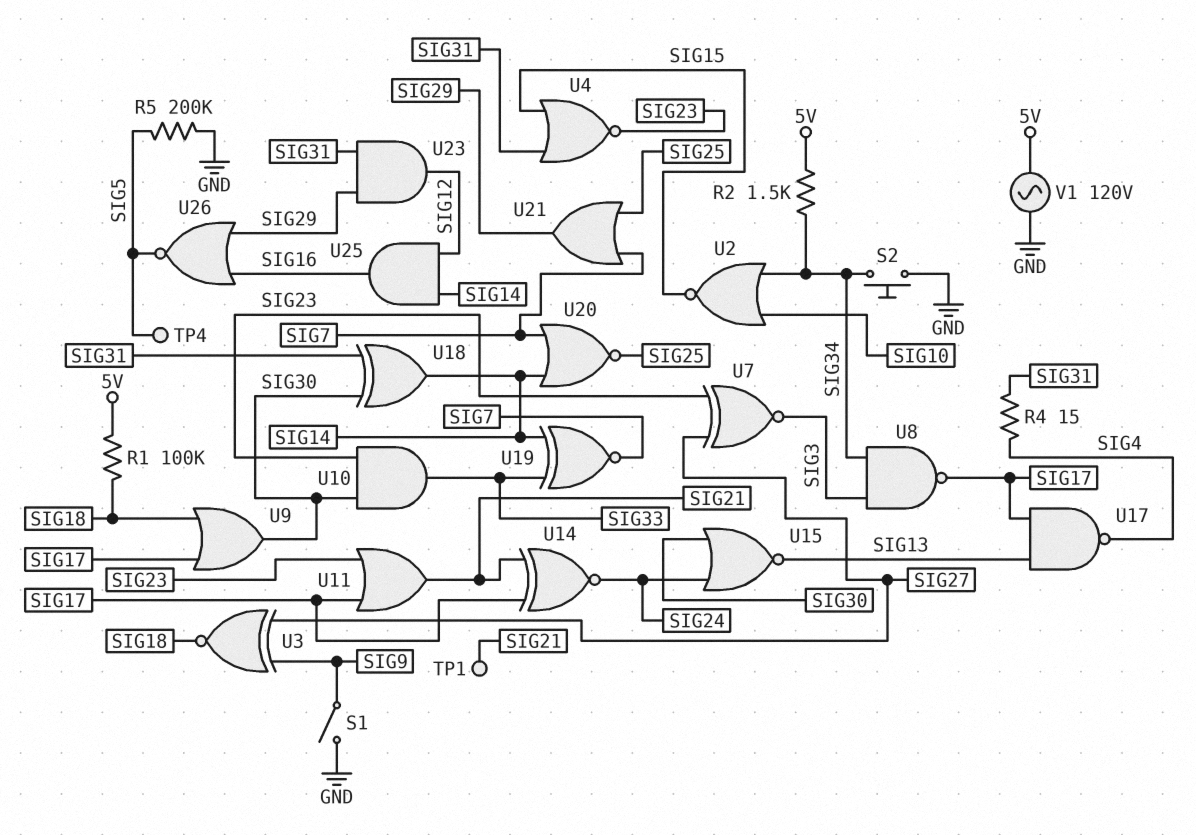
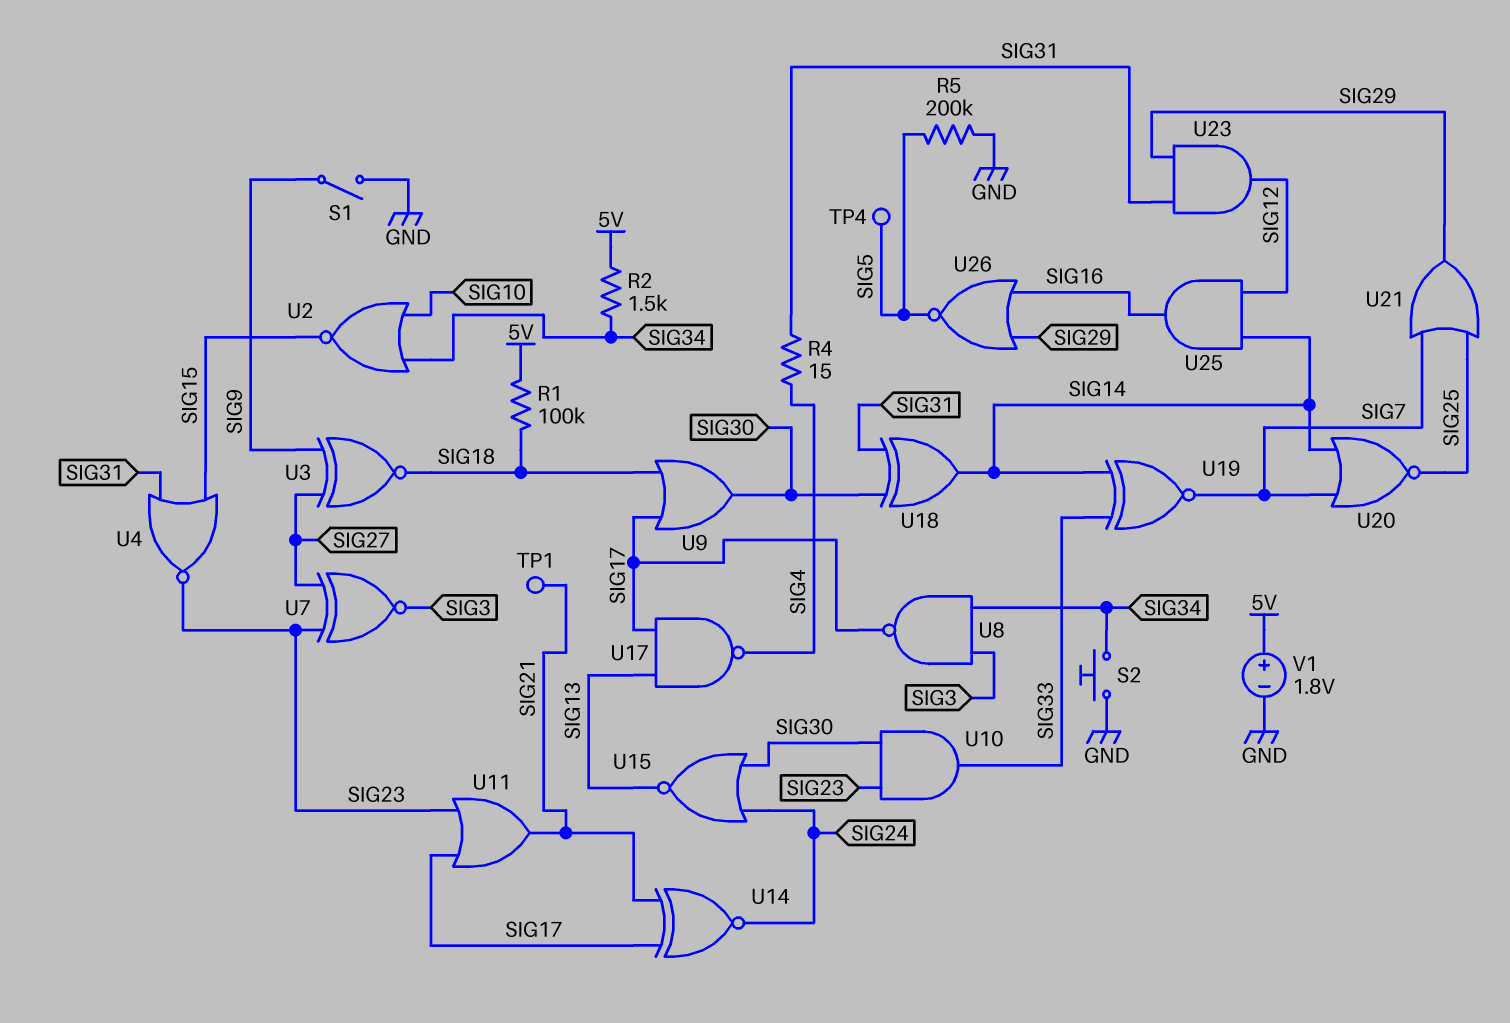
V1: AC 120V (5V, GND) -> 1.8V (plus 5V, minus GND)

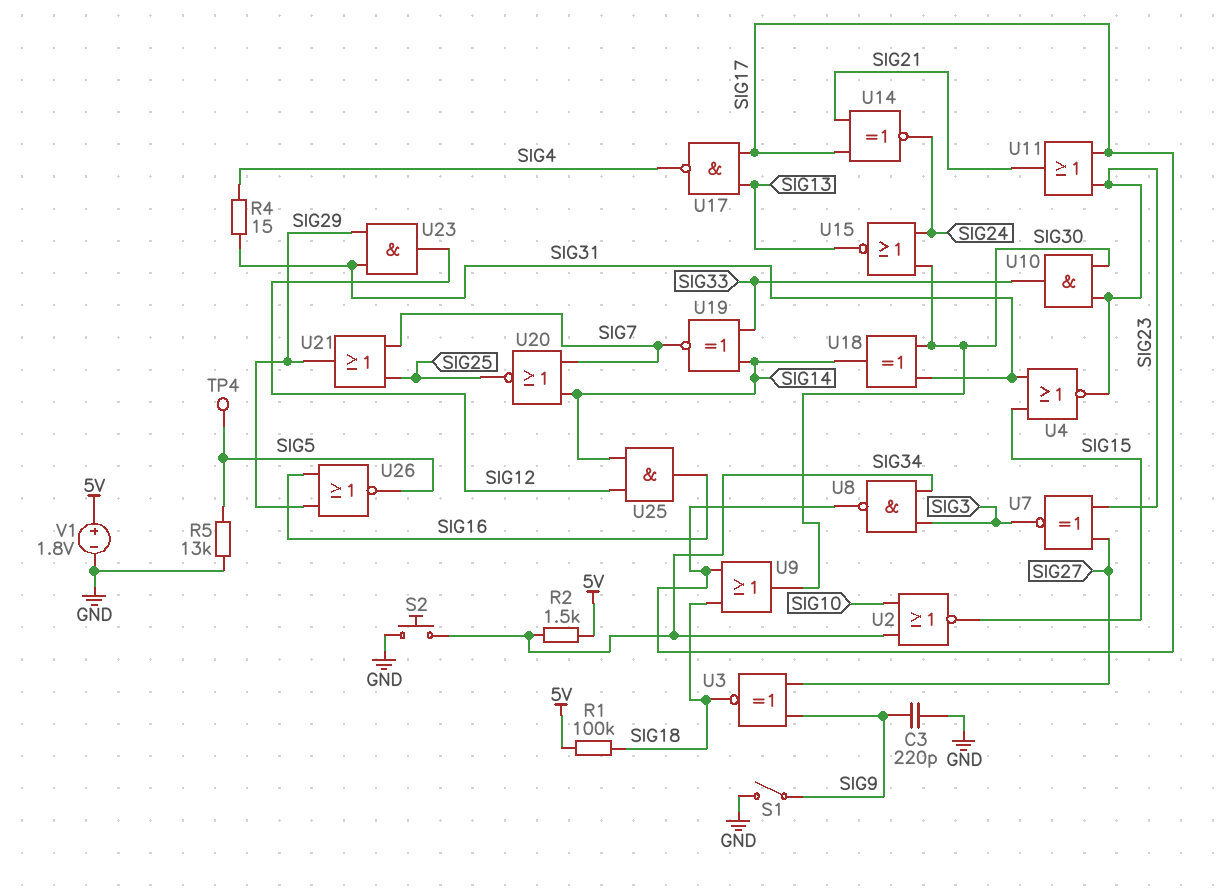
C3: none -> 220pF (GND, SIG9)
R5: 200k (GND, SIG5) -> 13k (GND, SIG5)
TP1: test point (SIG21) -> none

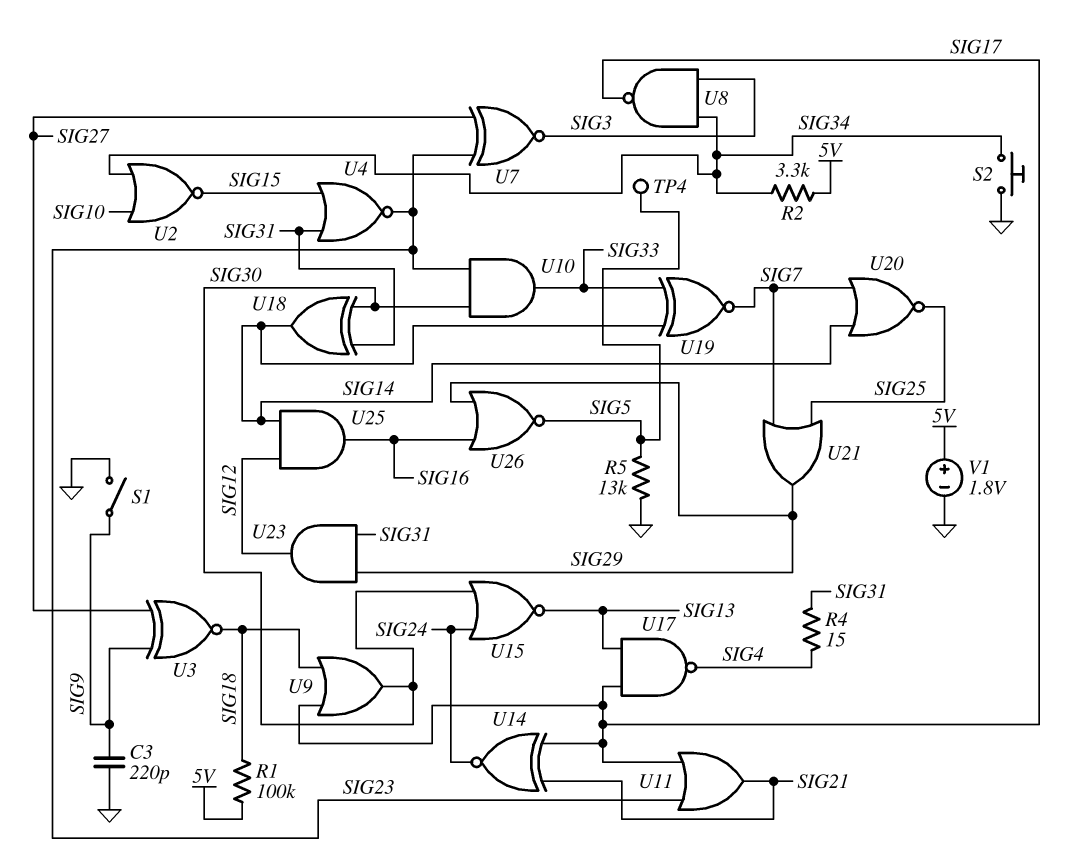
R2: 1.5k (5V, SIG34) -> 3.3k (5V, SIG34)

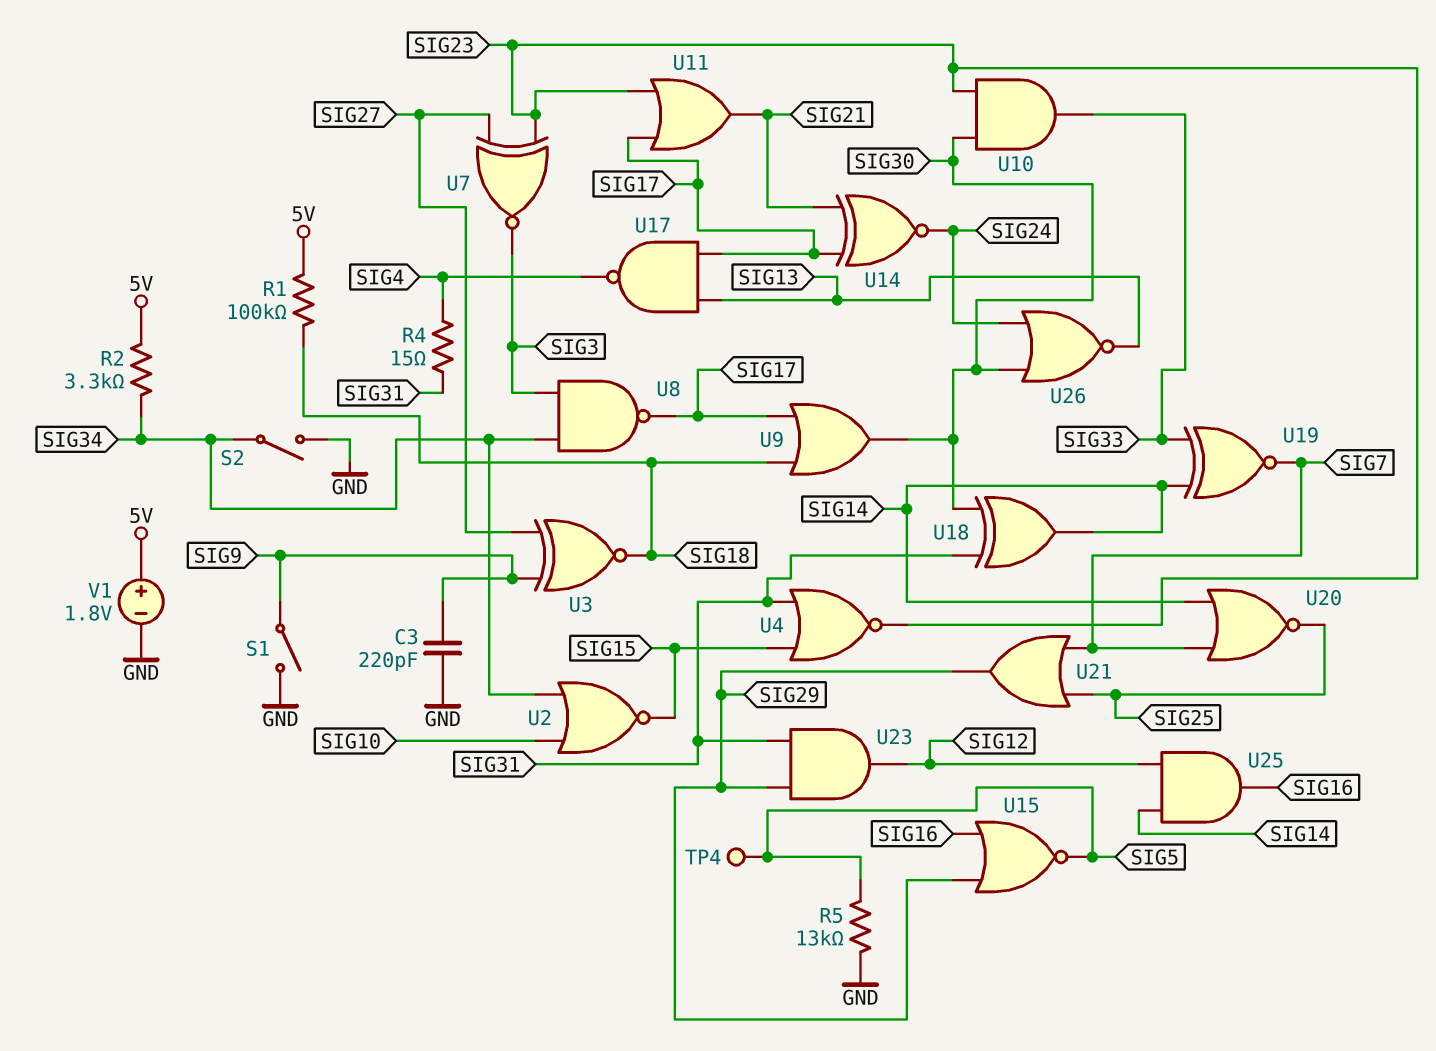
S2: button (GND, SIG34) -> switch (GND, SIG34)
U15: NOR (in SIG24, in SIG30, out SIG13) -> NOR (in SIG16, in SIG29, out SIG5)
U26: NOR (in SIG16, in SIG29, out SIG5) -> NOR (in SIG24, in SIG30, out SIG13)

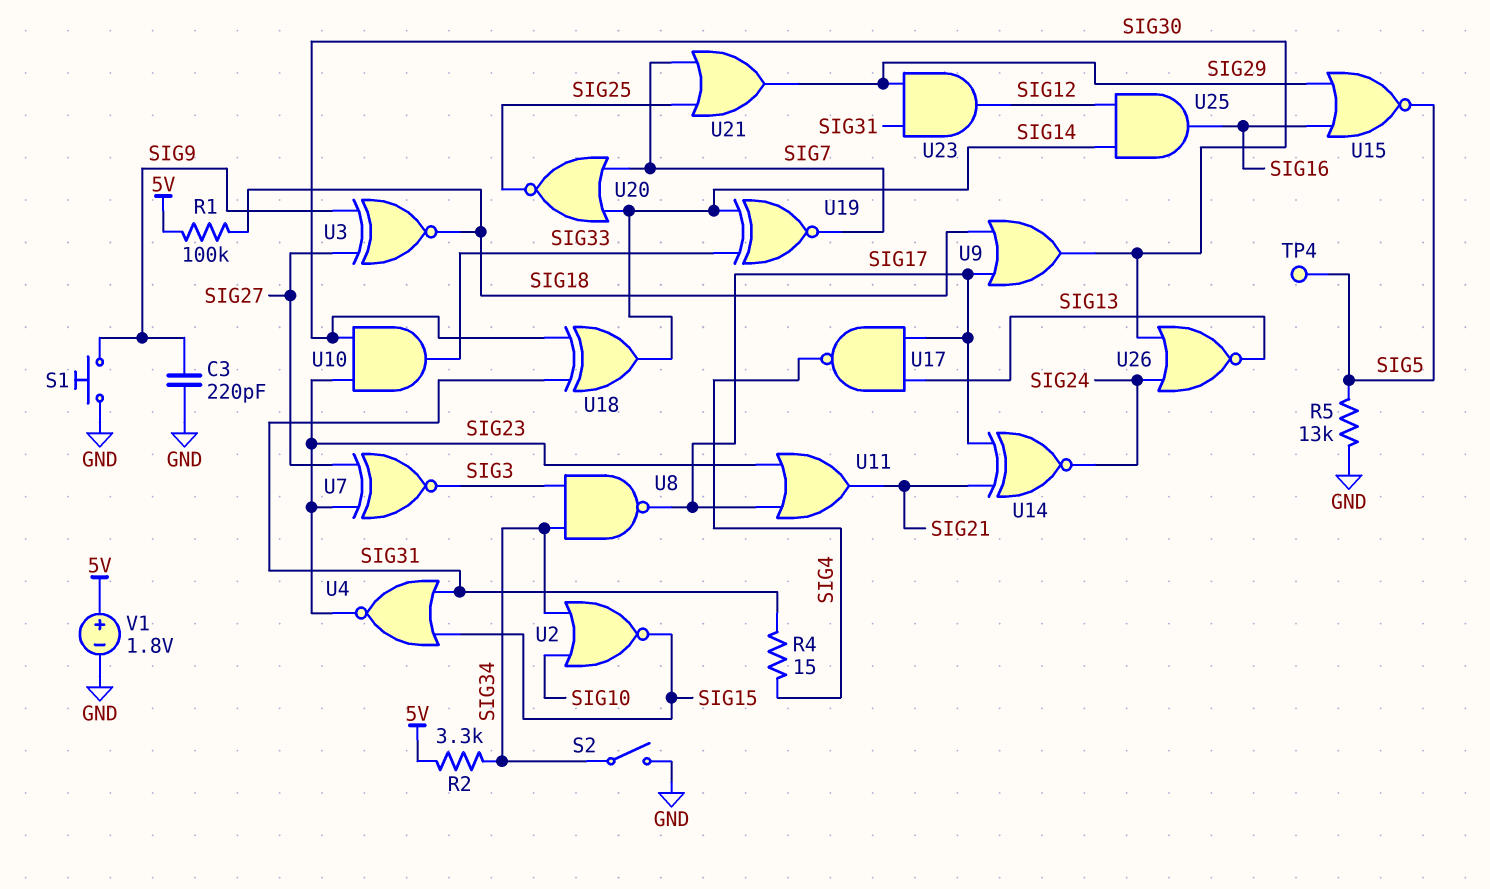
S1: switch (GND, SIG9) -> button (GND, SIG9)

